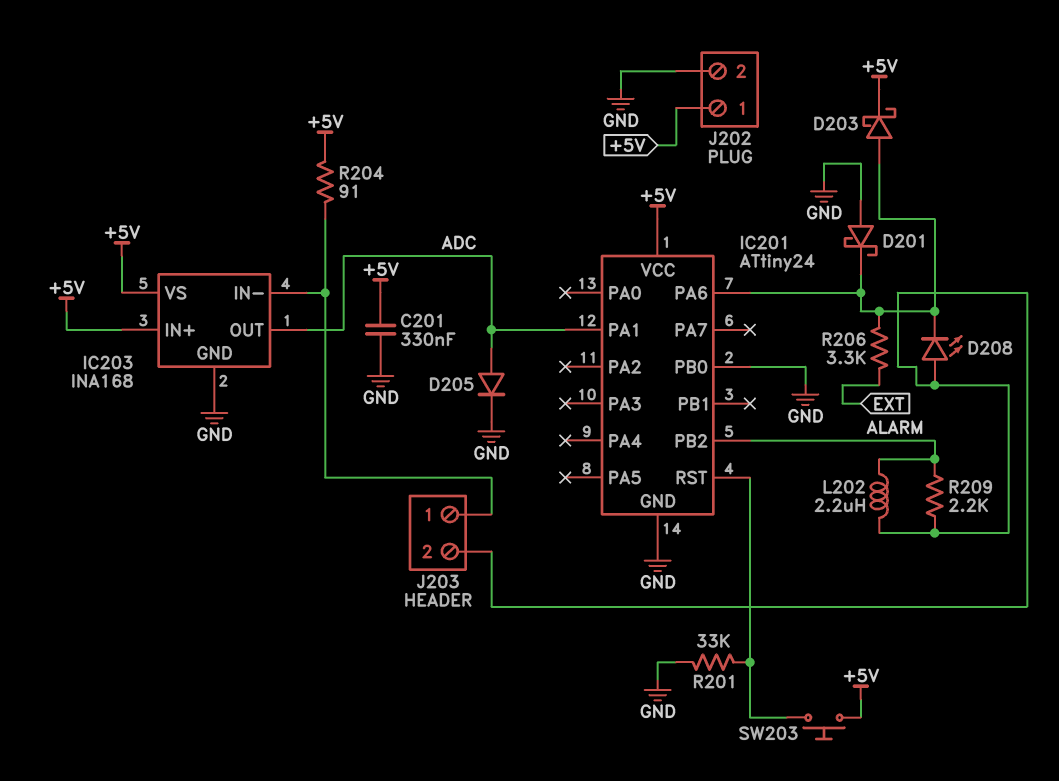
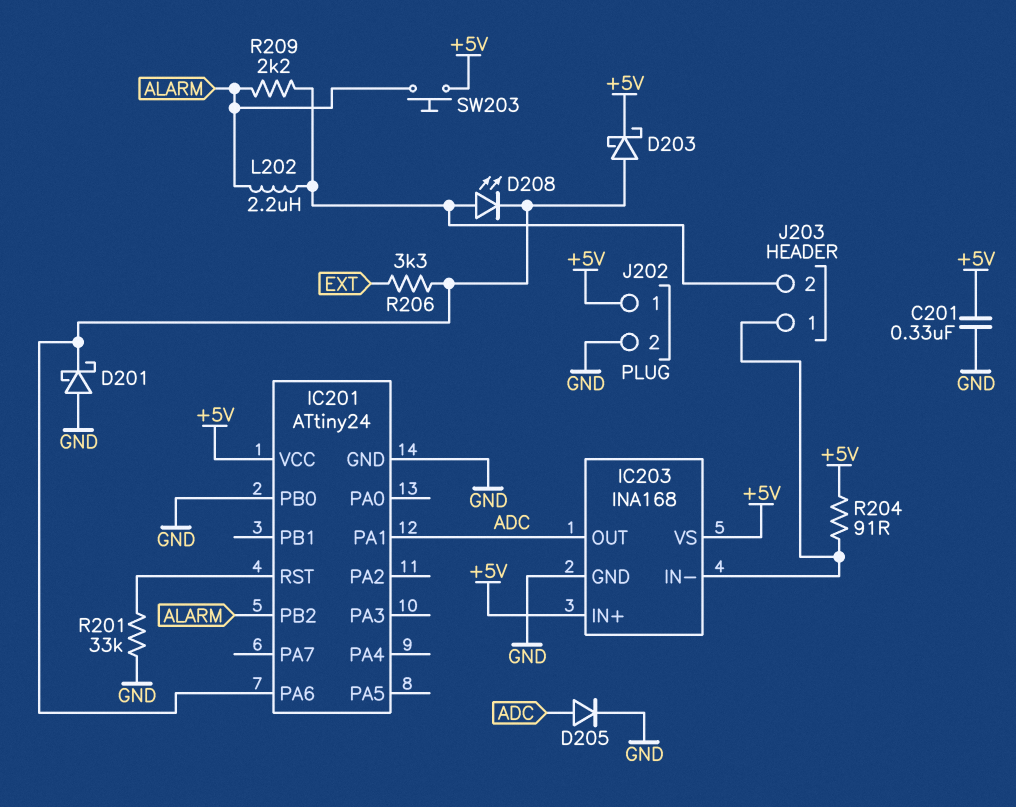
SW203: button (+5V, IC201/RST) -> button (+5V, ALARM)

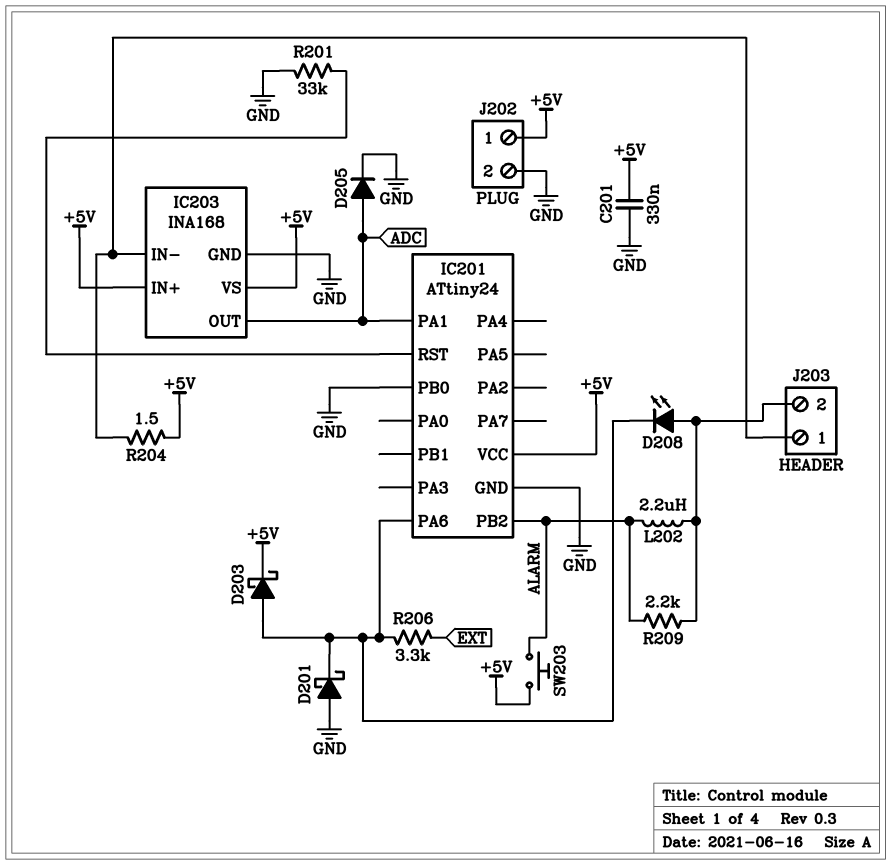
R204: 91 (+5V, IC203/IN-) -> 1.5 (+5V, IC203/IN-)

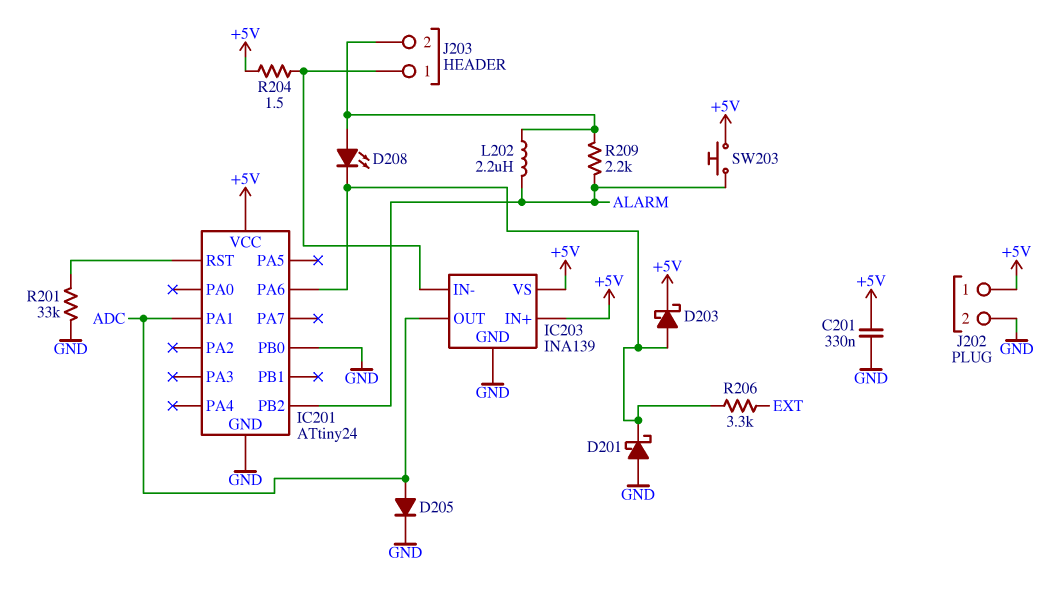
IC203: INA168 -> INA139

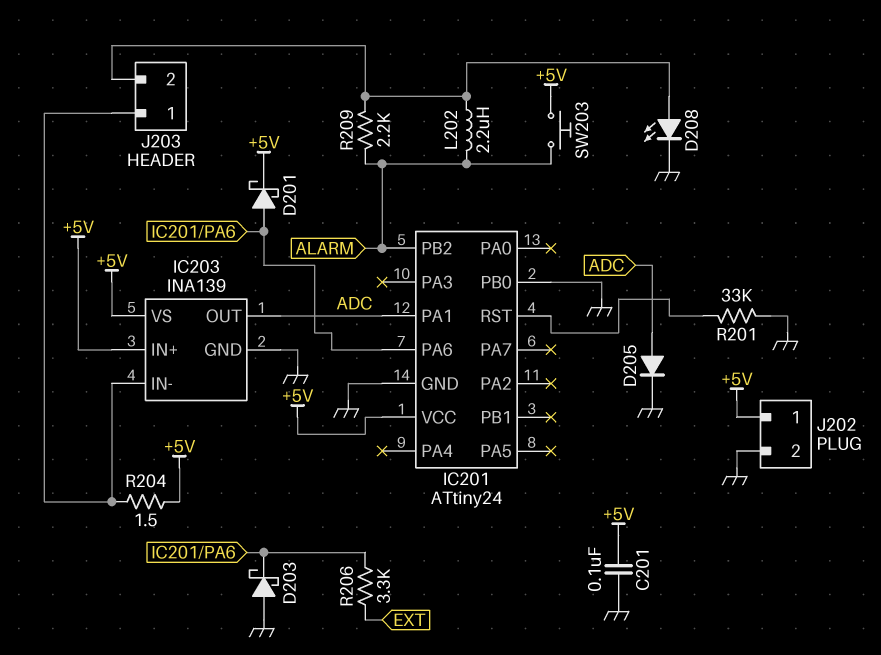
C201: 330nF (+5V, GND) -> 100nF (+5V, GND)
D201: schottky (A GND, K IC201/PA6) -> schottky (A IC201/PA6, K +5V)
D203: schottky (A IC201/PA6, K +5V) -> schottky (A GND, K IC201/PA6)
D208: LED (A J203/2, K IC201/PA6) -> LED (A J203/2, K GND)

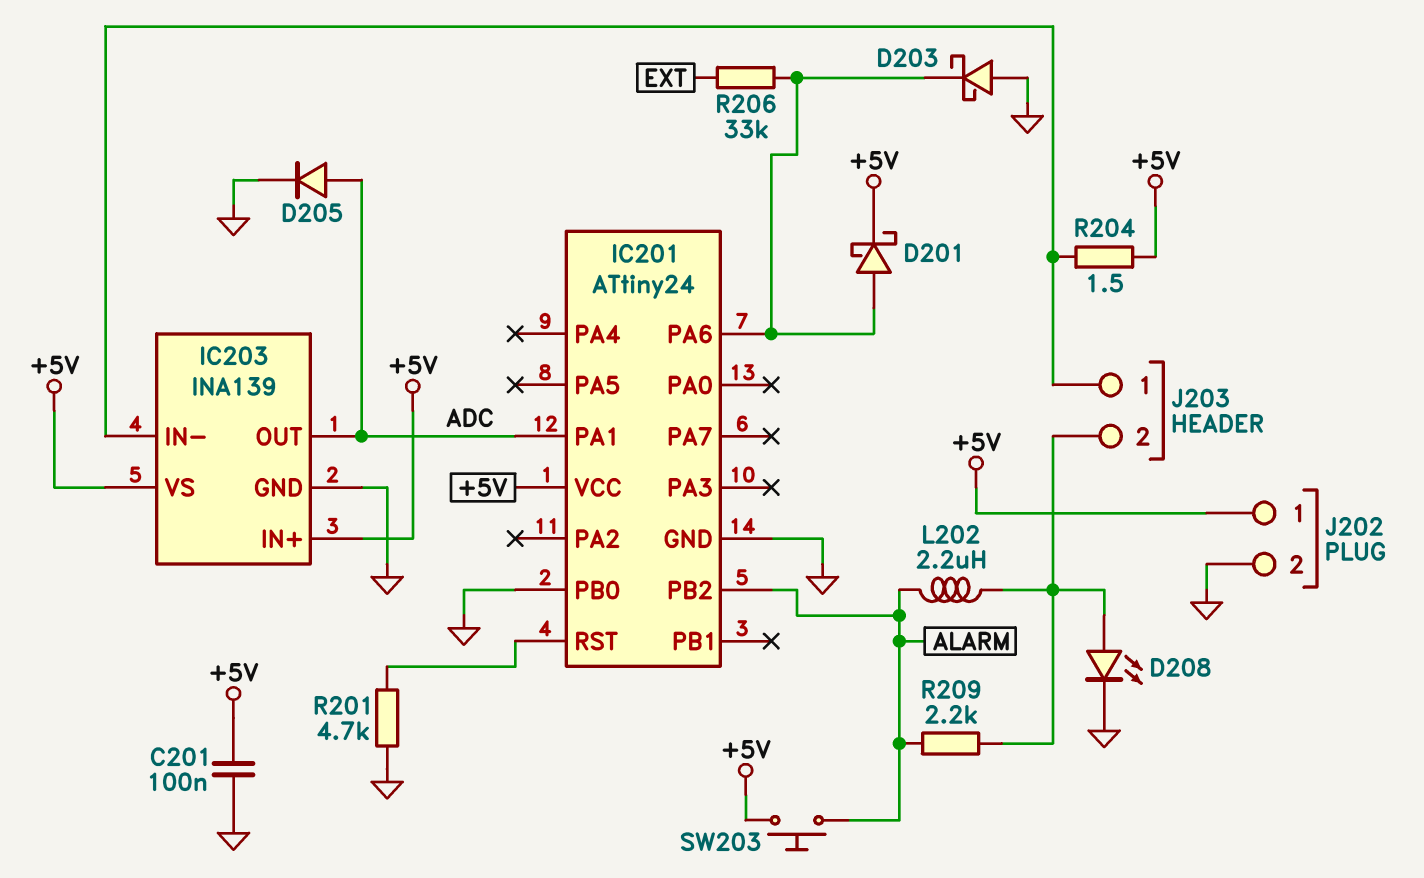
R201: 33k (GND, IC201/RST) -> 4.7k (GND, IC201/RST)
R206: 3.3k (EXT, IC201/PA6) -> 33k (EXT, IC201/PA6)

